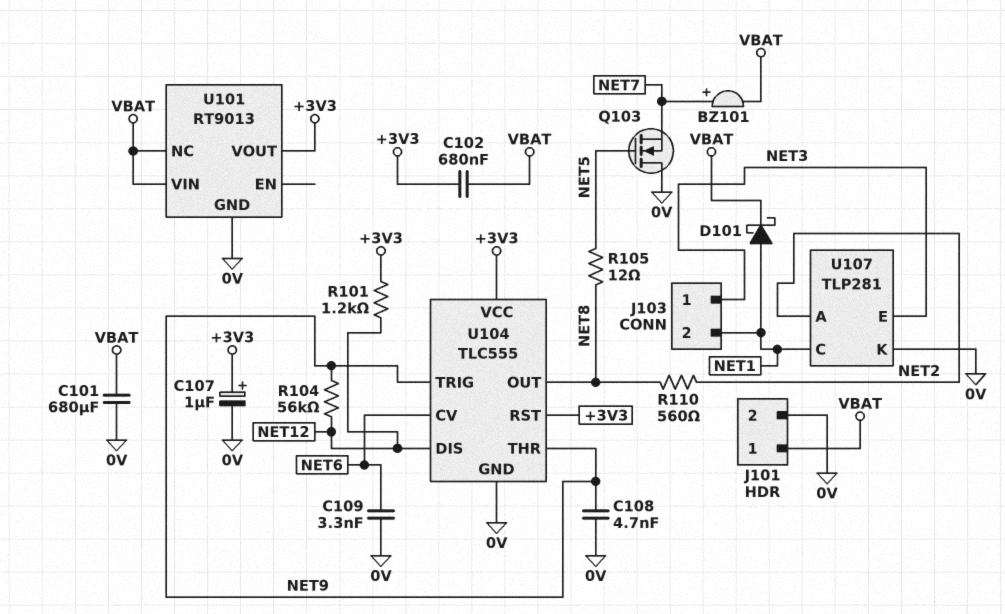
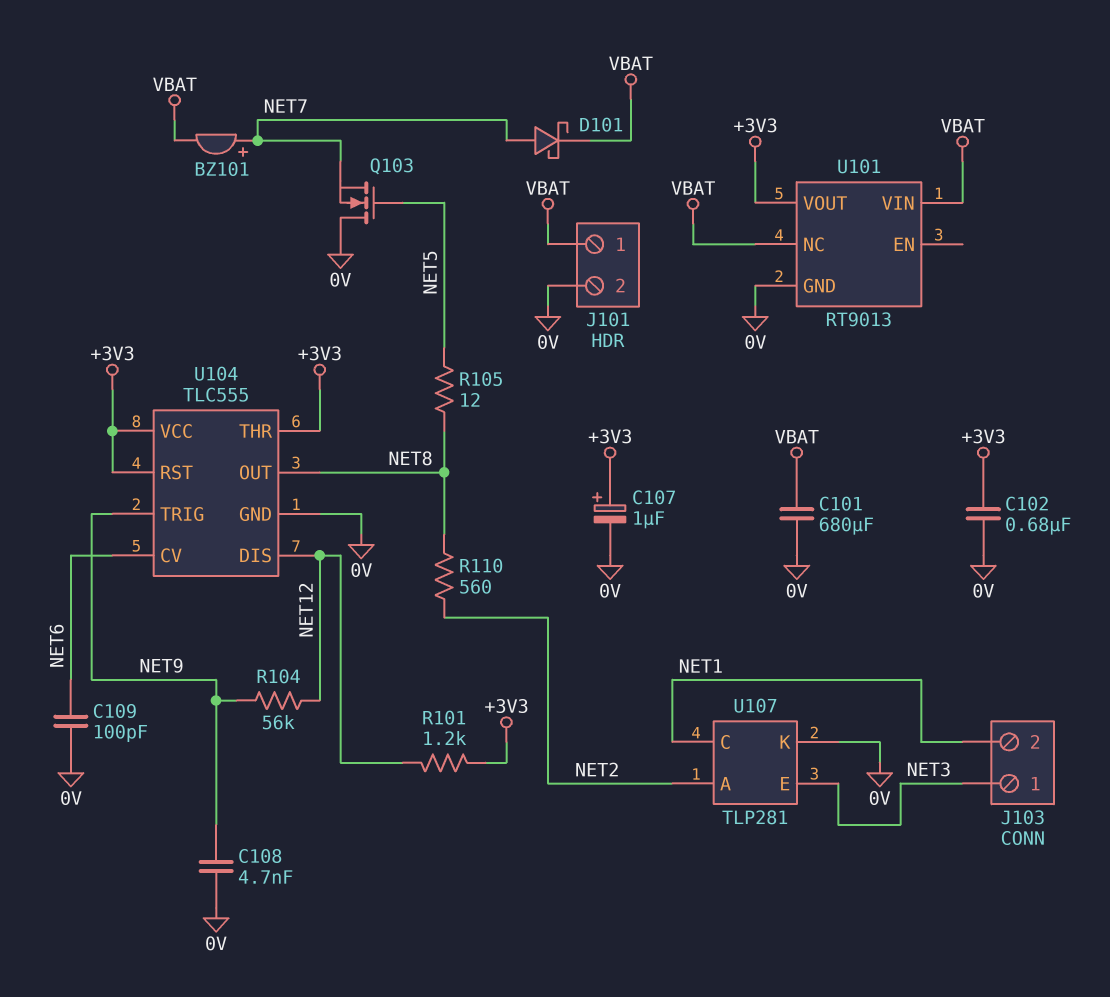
C102: 680nF (+3V3, VBAT) -> 680nF (+3V3, 0V)
C109: 3.3nF (0V, NET6) -> 100pF (0V, NET6)
D101: schottky (A NET1, K VBAT) -> schottky (A NET7, K VBAT)
U104 pin THR: NET9 -> +3V3

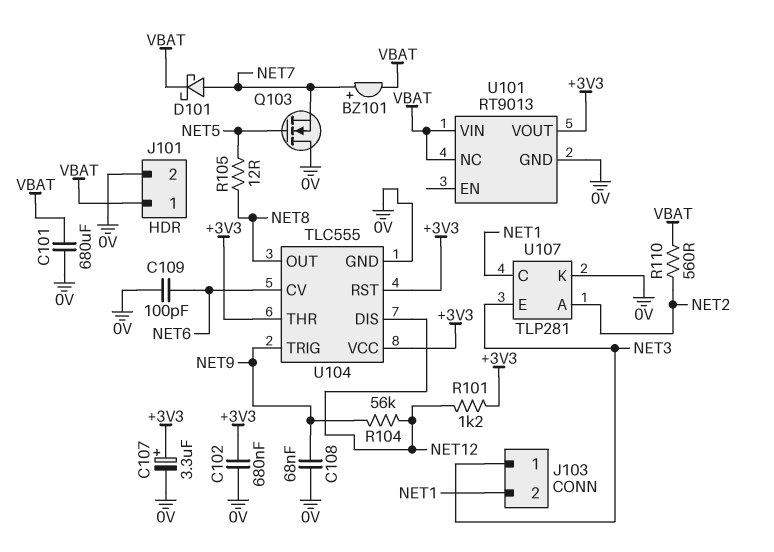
C107: 1uF (plus +3V3, minus 0V) -> 3.3uF (plus +3V3, minus 0V)
C108: 4.7nF (0V, NET9) -> 68nF (0V, NET9)
R110: 560 (NET2, NET8) -> 560 (NET2, VBAT)

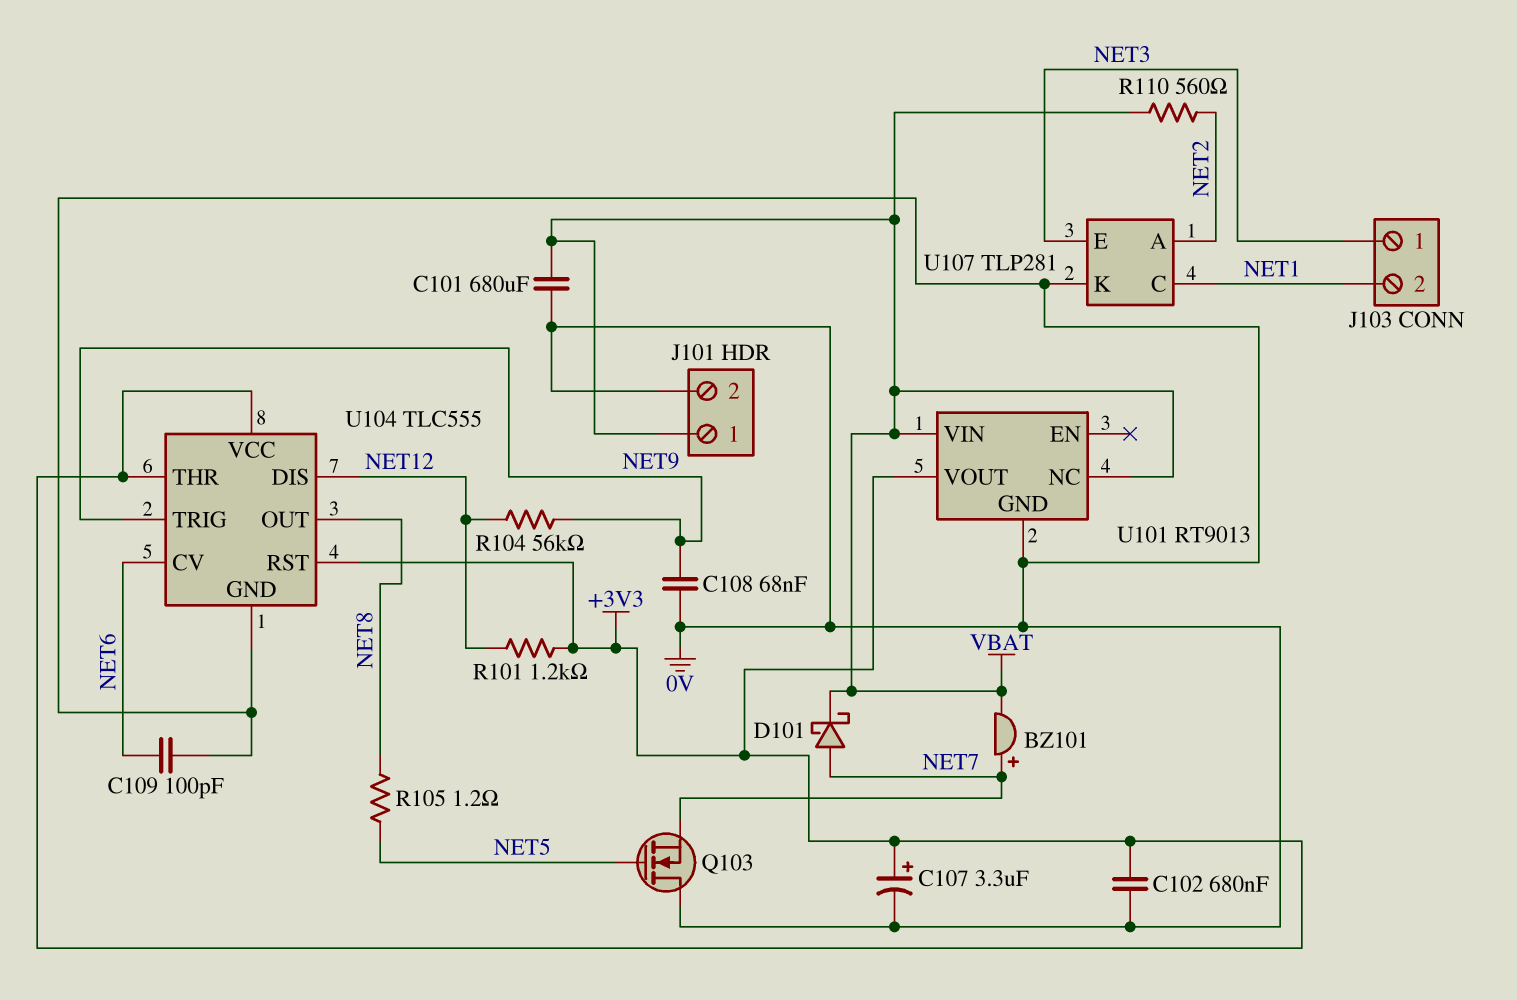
R105: 12 (NET5, NET8) -> 1.2 (NET5, NET8)

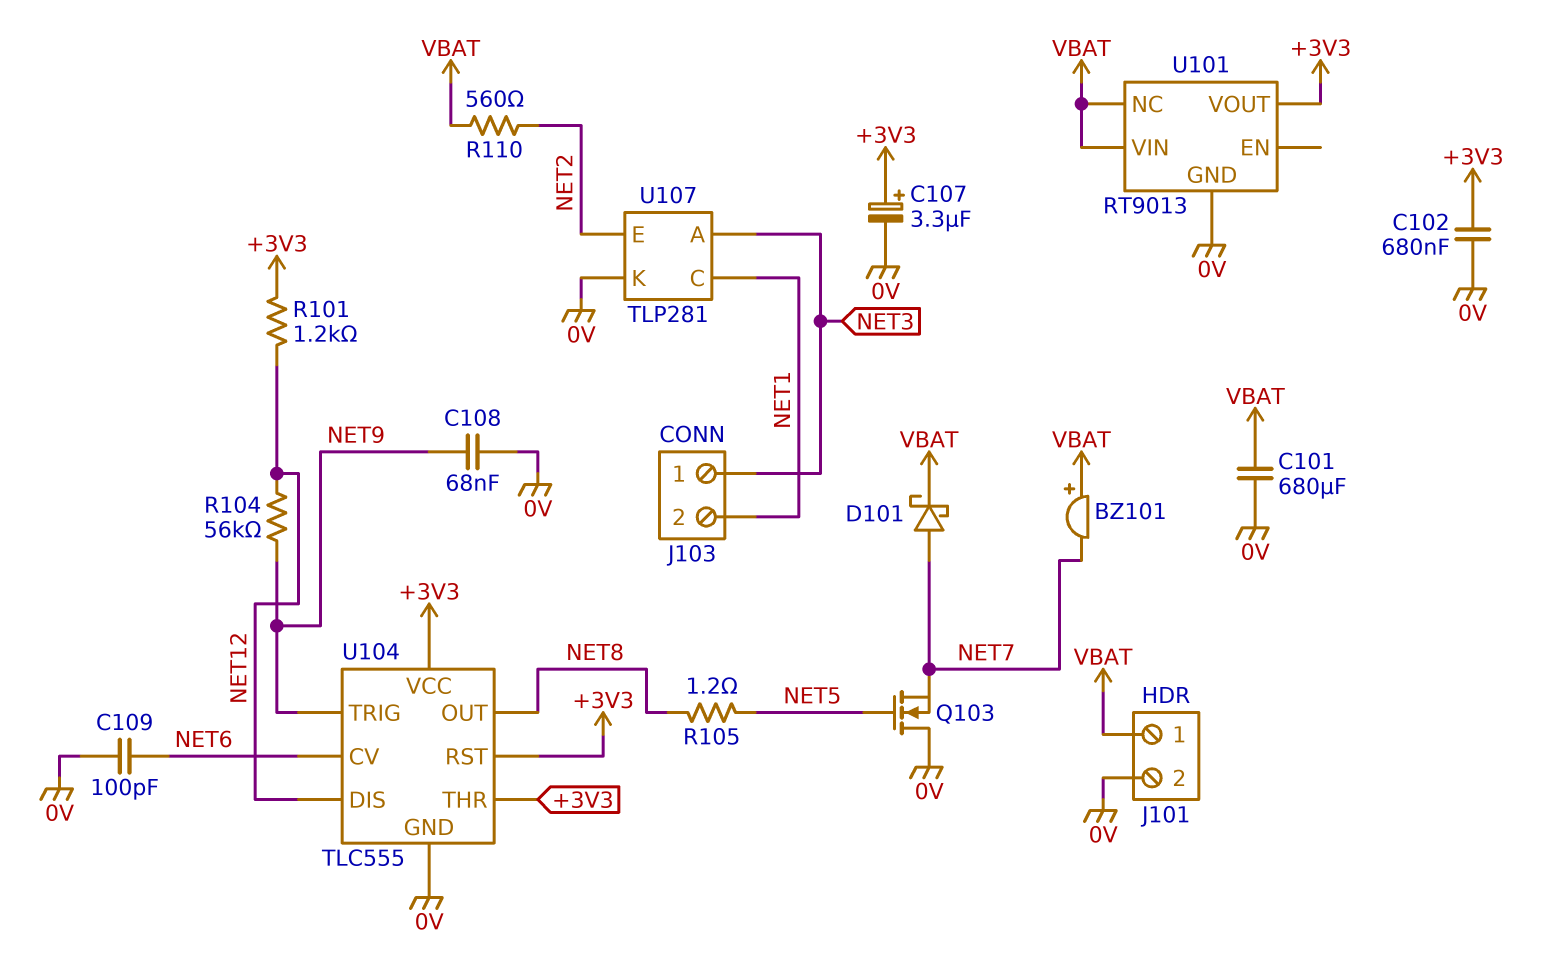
BZ101: buzzer (plus NET7, minus VBAT) -> buzzer (plus VBAT, minus NET7)
U107 pin A: NET2 -> NET3
U107 pin E: NET3 -> NET2

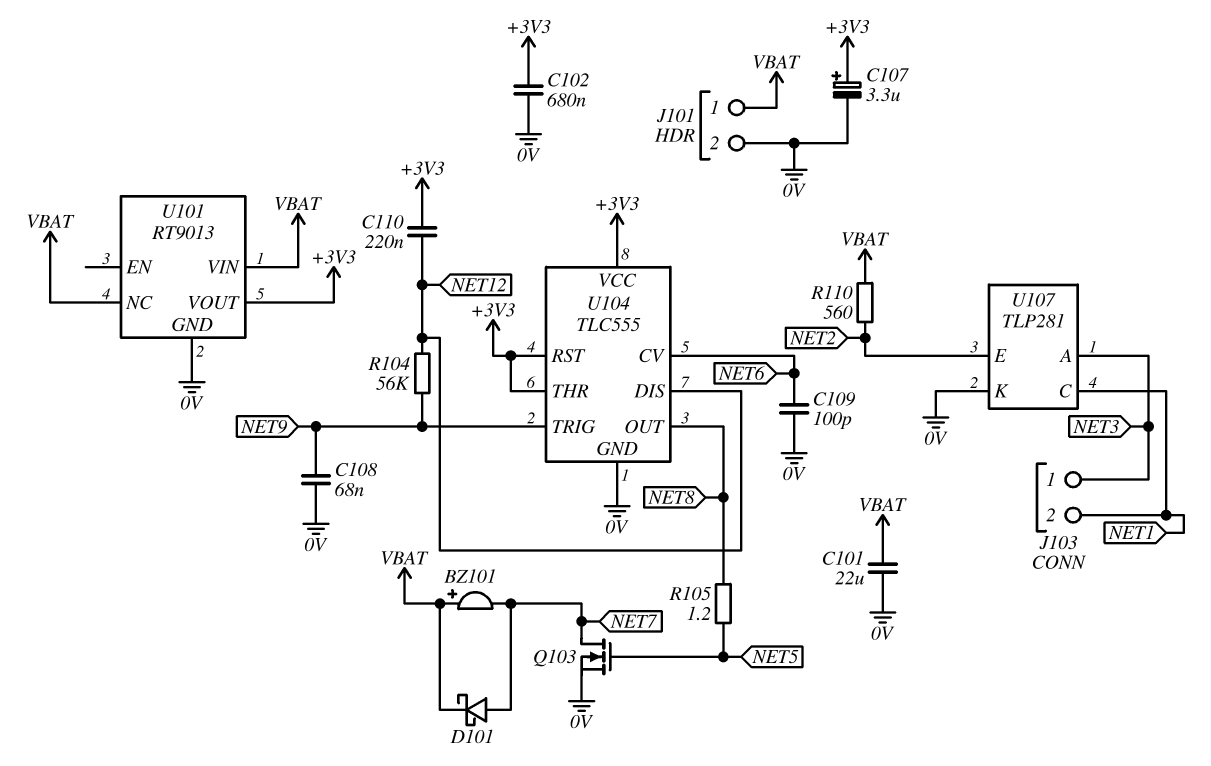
C101: 680uF (0V, VBAT) -> 22uF (0V, VBAT)
C110: none -> 220nF (+3V3, NET12)
Q103: NMOS (G NET5, D 0V, S NET7) -> NMOS (G NET5, D NET7, S 0V)
R101: 1.2k (+3V3, NET12) -> none

